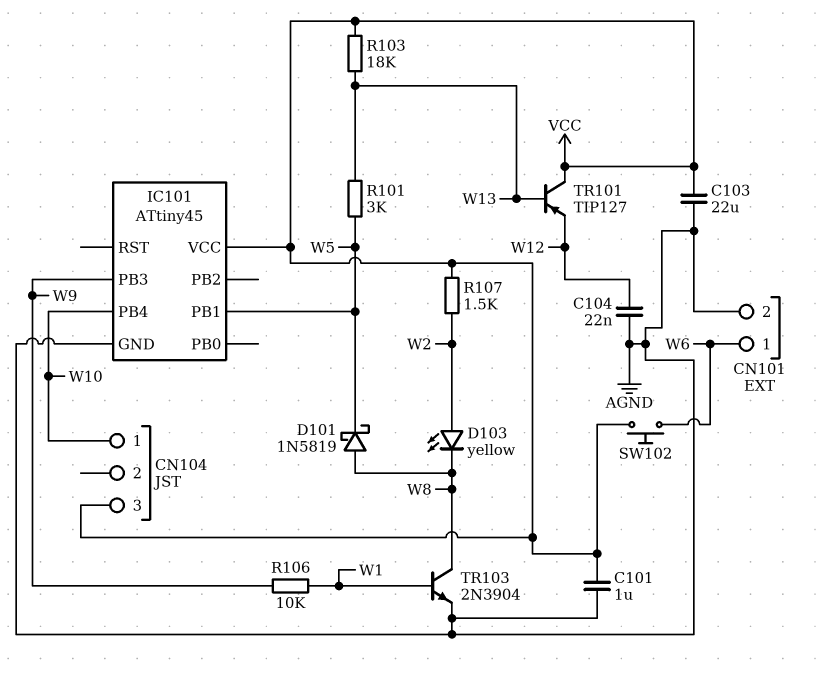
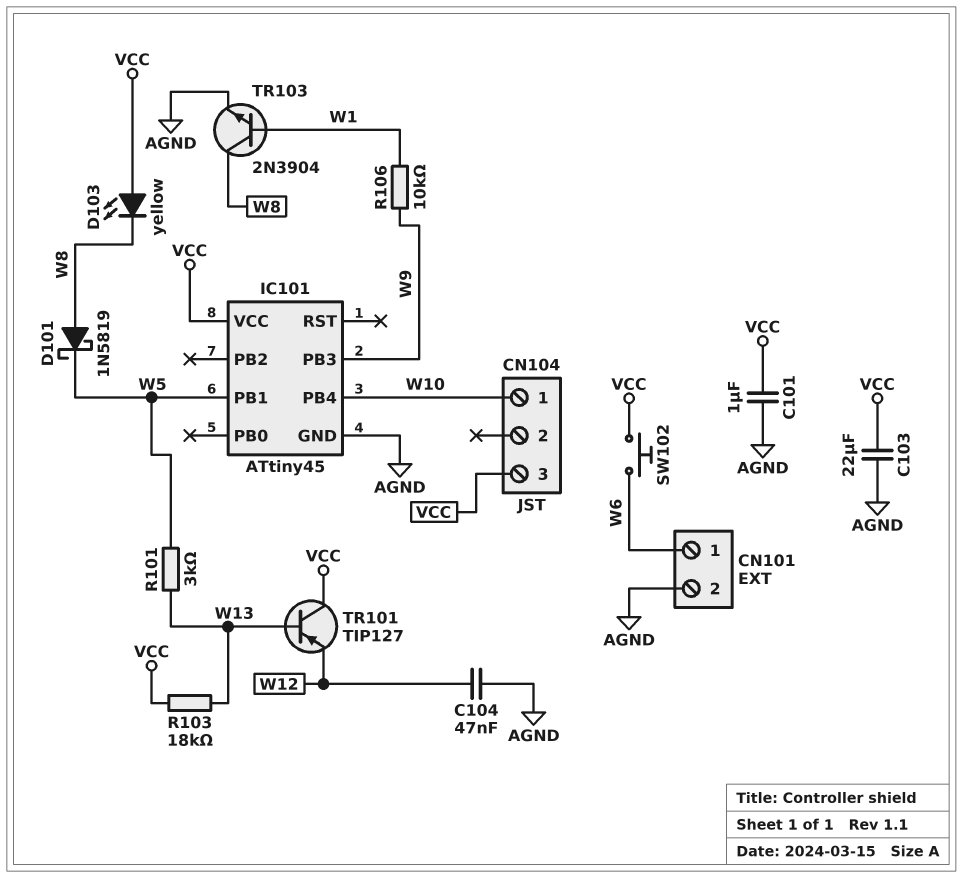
C104: 22nF (AGND, W12) -> 47nF (AGND, W12)
D103: LED yellow (A W2, K W8) -> LED yellow (A VCC, K W8)
R107: 1.5k (VCC, W2) -> none

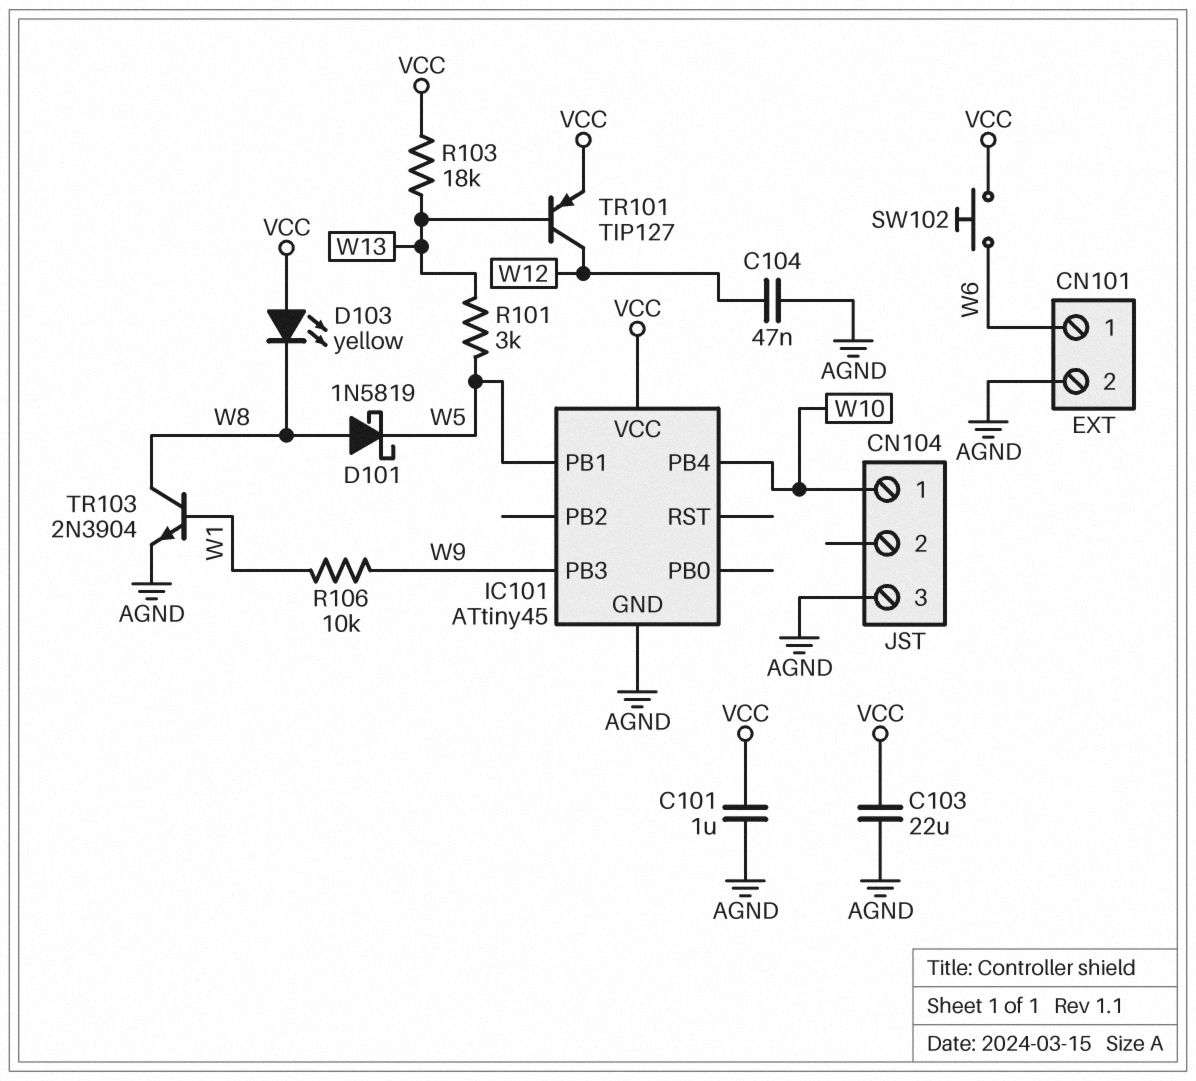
CN104 pin 3: VCC -> AGND
TR101: PNP TIP127 (B W13, C VCC, E W12) -> PNP TIP127 (B W13, C W12, E VCC)

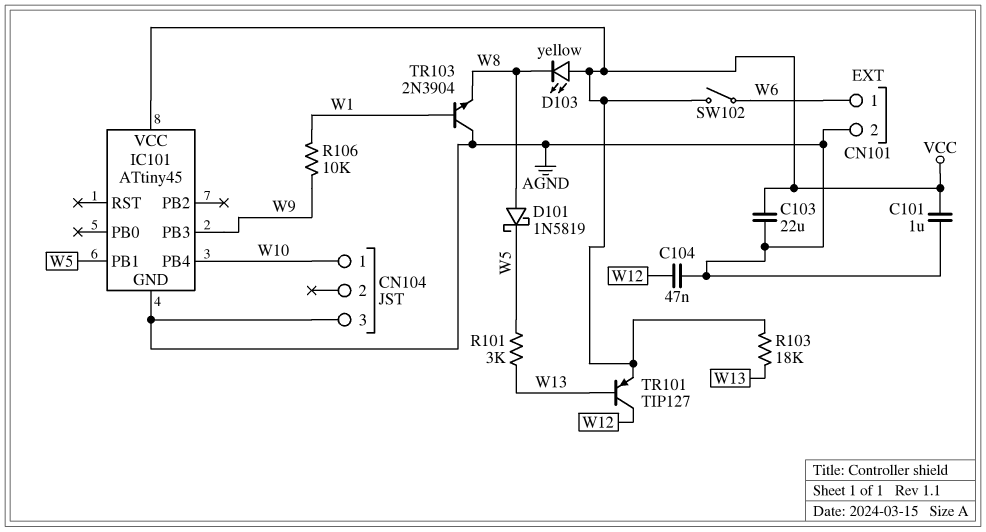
SW102: button (VCC, W6) -> switch (VCC, W6)
TR103: NPN 2N3904 (B W1, C W8, E AGND) -> NPN 2N3904 (B W1, C AGND, E W8)

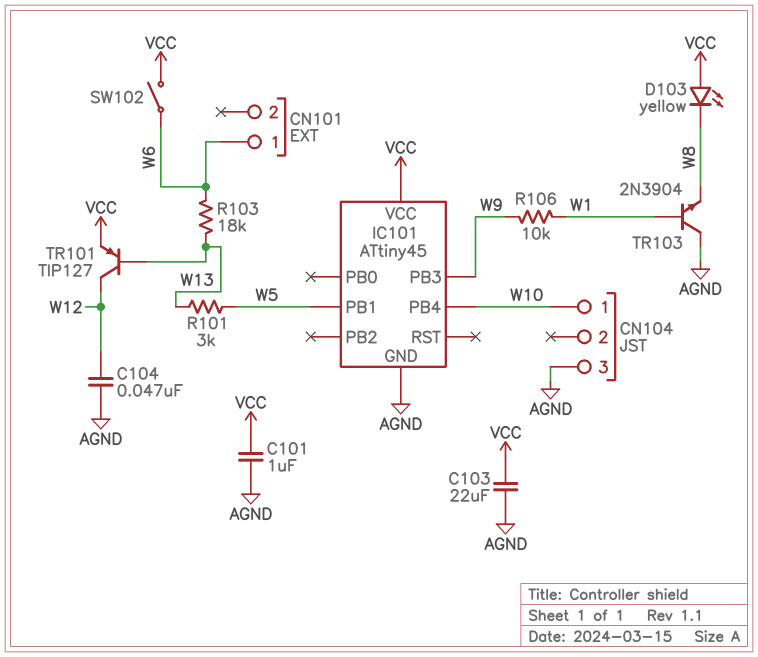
CN101 pin 2: AGND -> none
D101: schottky 1N5819 (A W8, K W5) -> none
R103: 18k (VCC, W13) -> 18k (W6, W13)

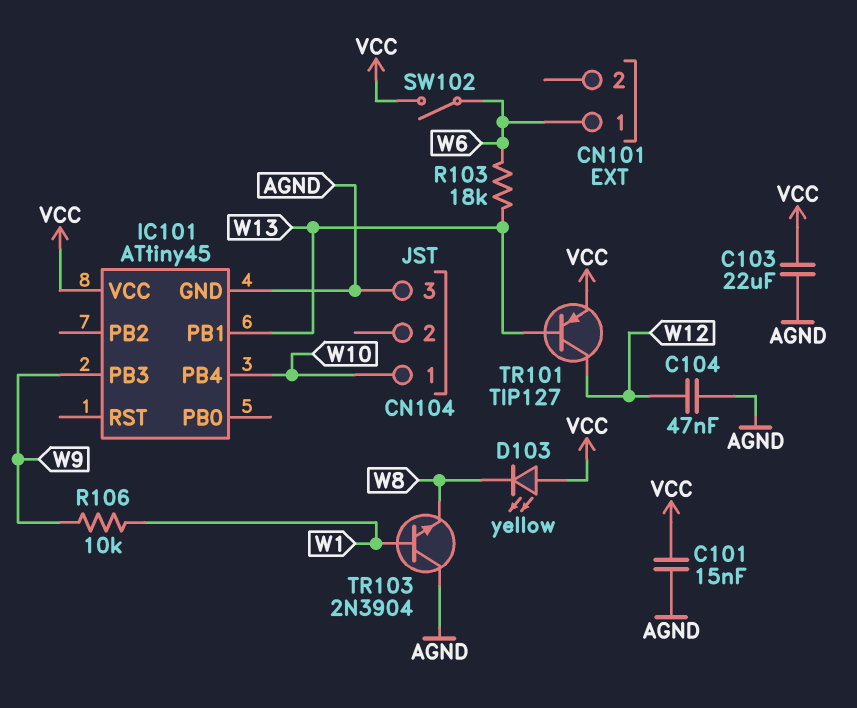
C101: 1uF (AGND, VCC) -> 15nF (AGND, VCC)
IC101 pin PB1: W5 -> W13
R101: 3k (W5, W13) -> none

